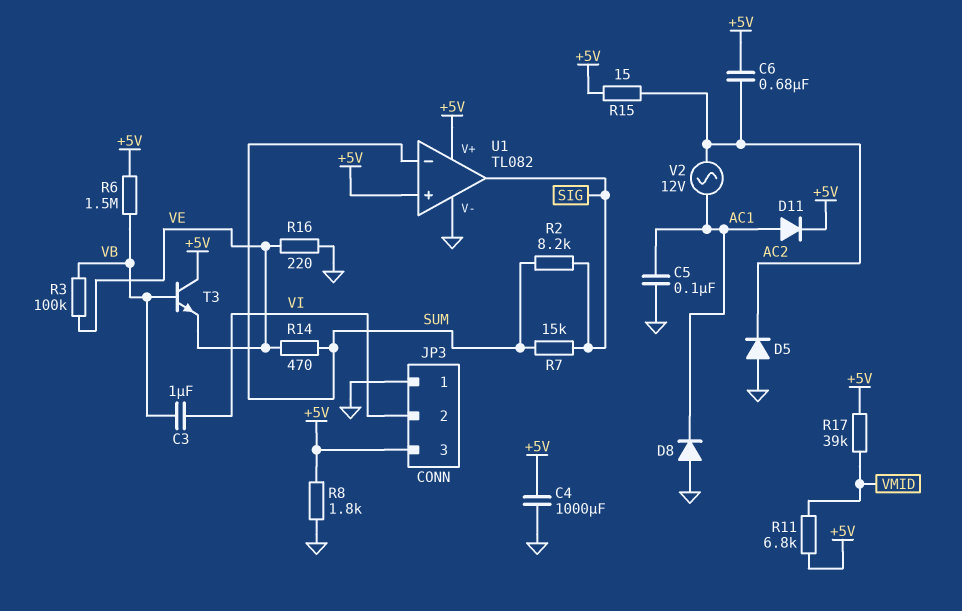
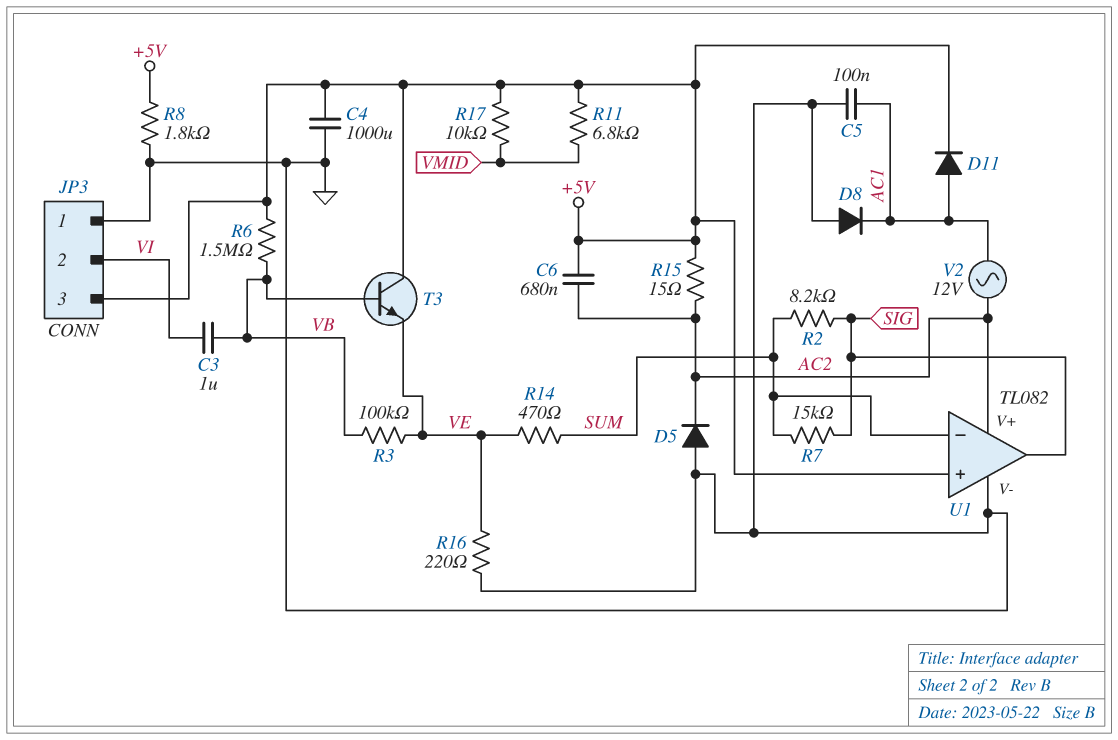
R17: 39k (+5V, VMID) -> 10k (+5V, VMID)
U1 pin V+: +5V -> AC2

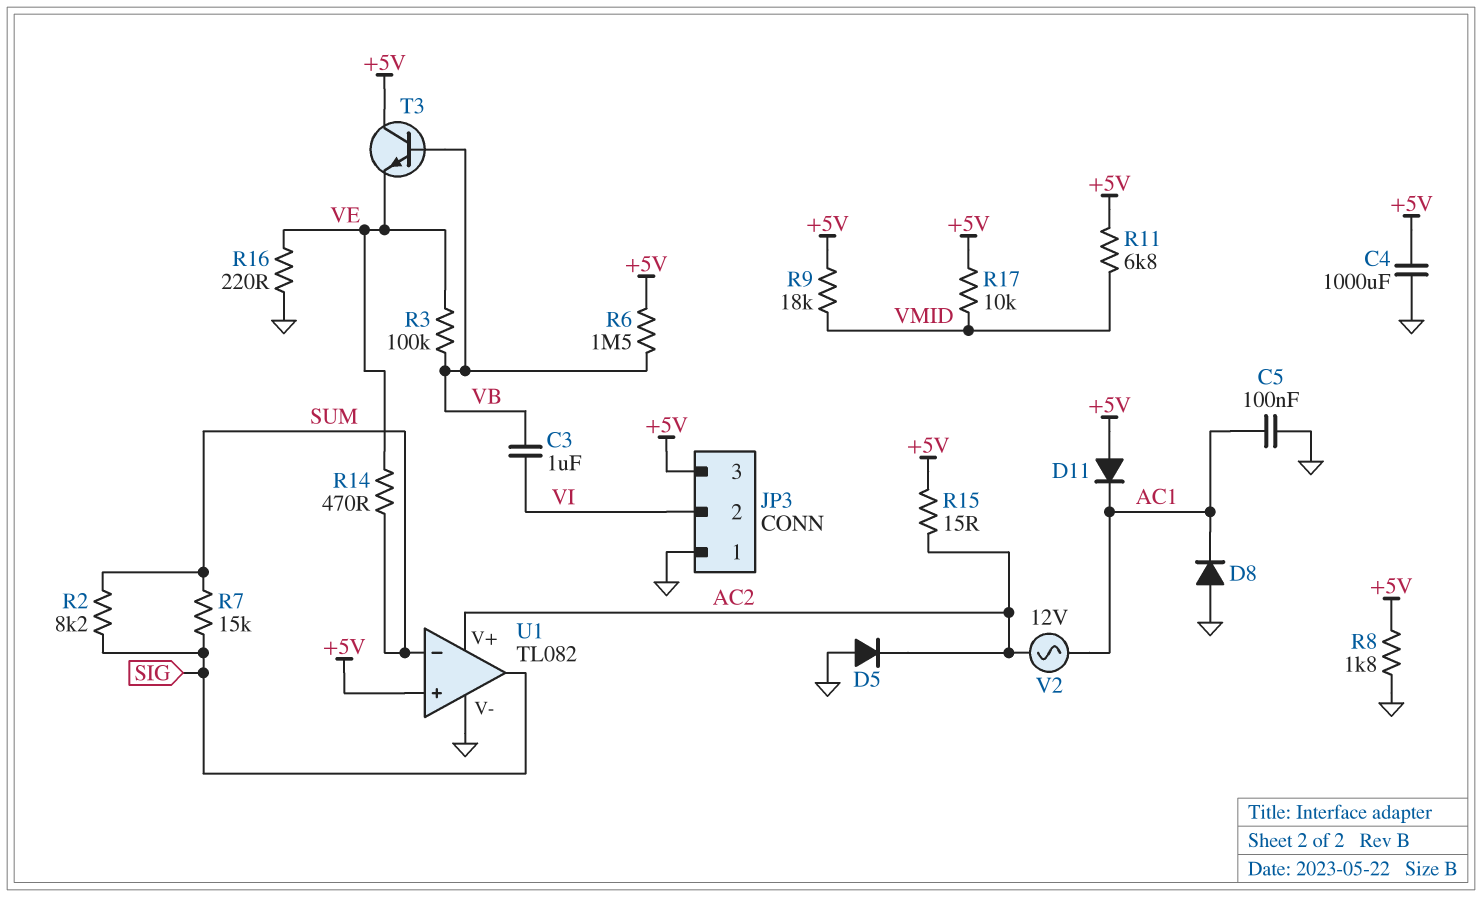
C6: 680nF (+5V, AC2) -> none
D11: diode (A AC1, K +5V) -> diode (A +5V, K AC1)
R9: none -> 18k (+5V, VMID)

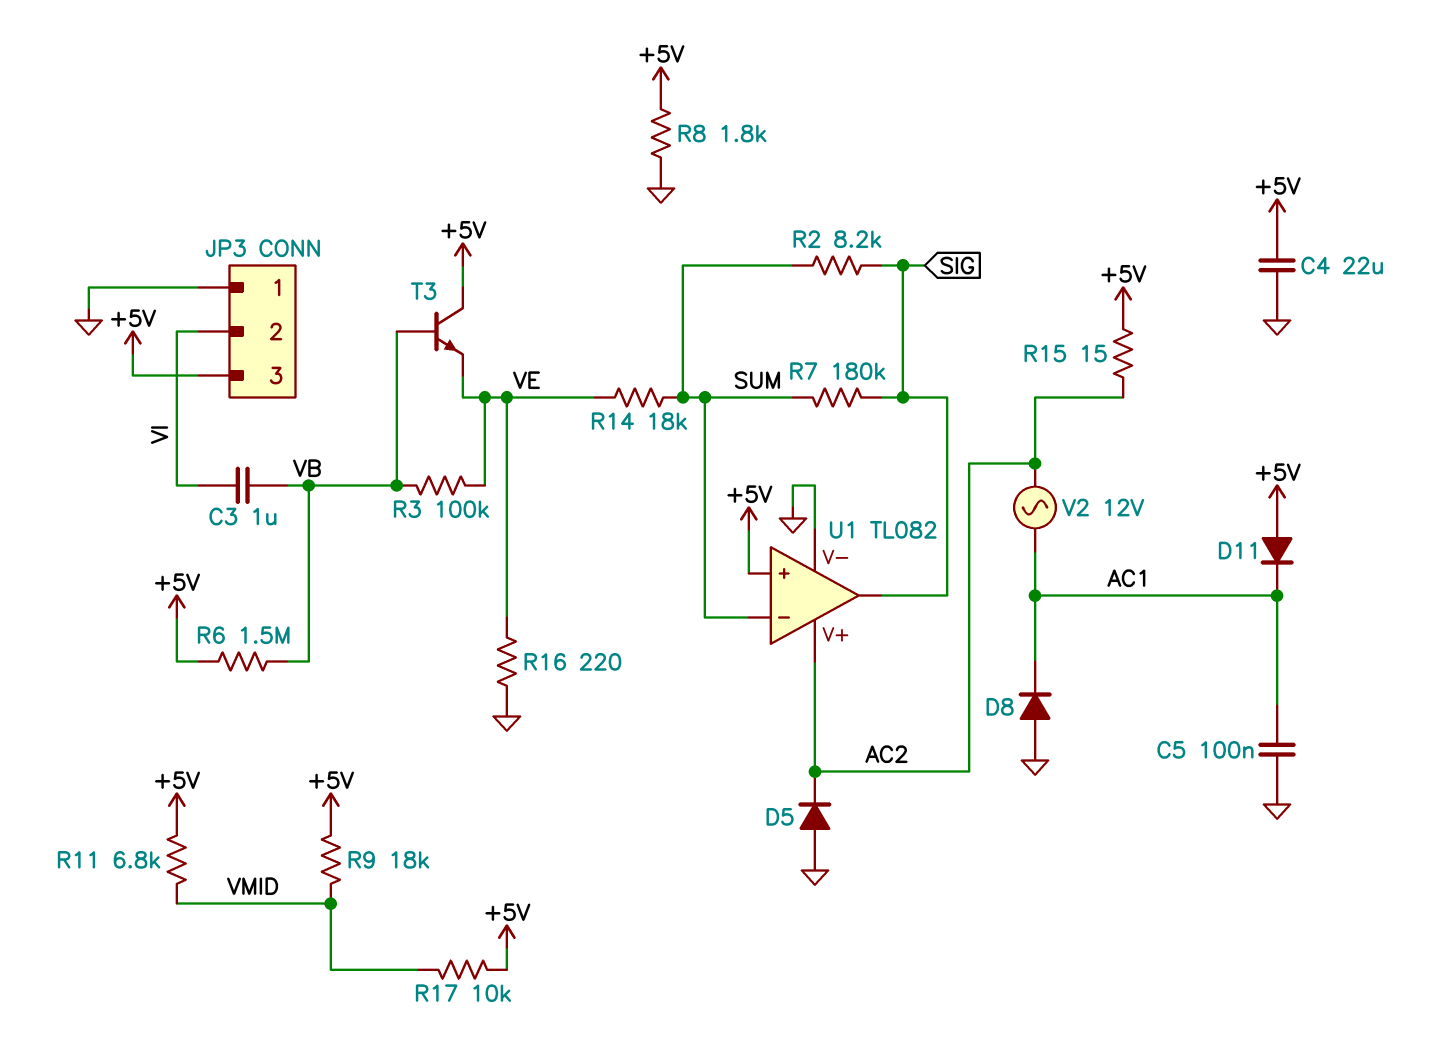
C4: 1000uF (+5V, GND) -> 22uF (+5V, GND)
R7: 15k (SIG, SUM) -> 180k (SIG, SUM)
R14: 470 (SUM, VE) -> 18k (SUM, VE)

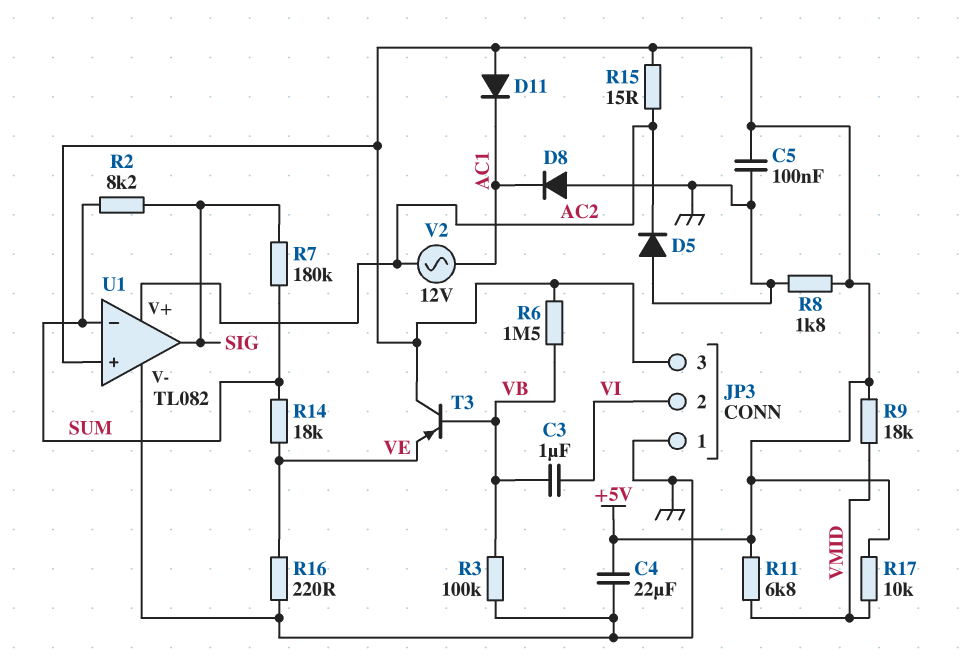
C5: 100nF (AC1, GND) -> 100nF (+5V, GND)
R3: 100k (VB, VE) -> 100k (GND, VB)
T3: NPN (B VB, C +5V, E VE) -> PNP (B VB, C +5V, E VE)

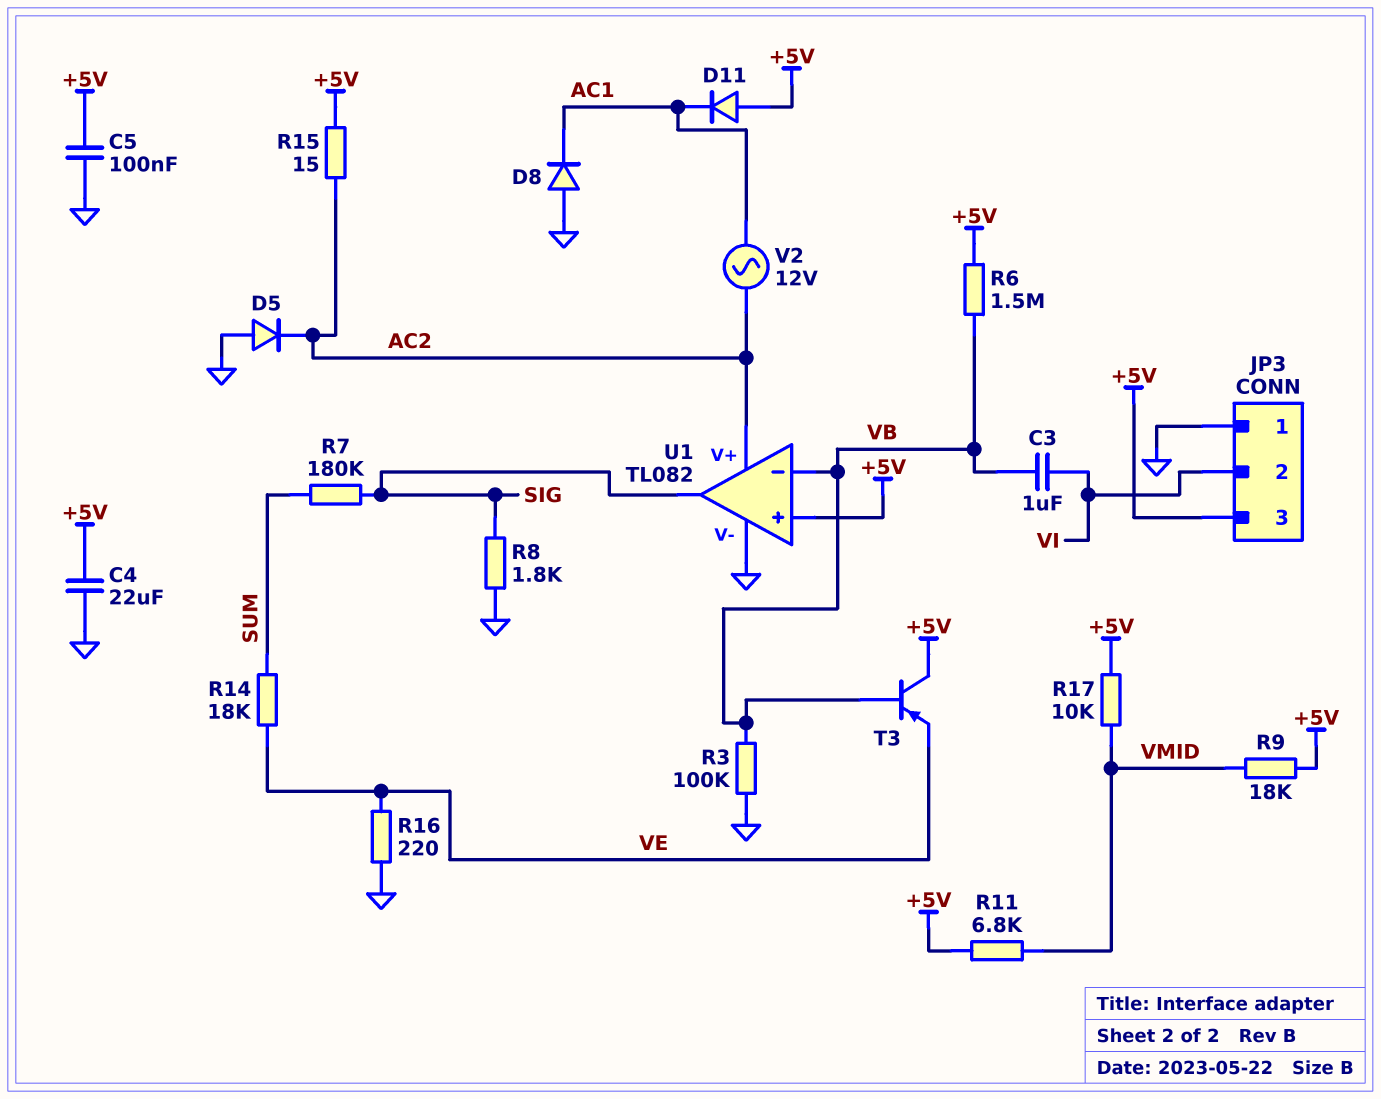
R2: 8.2k (SIG, SUM) -> none
R8: 1.8k (+5V, GND) -> 1.8k (GND, SIG)
U1 pin in-: SUM -> VB

